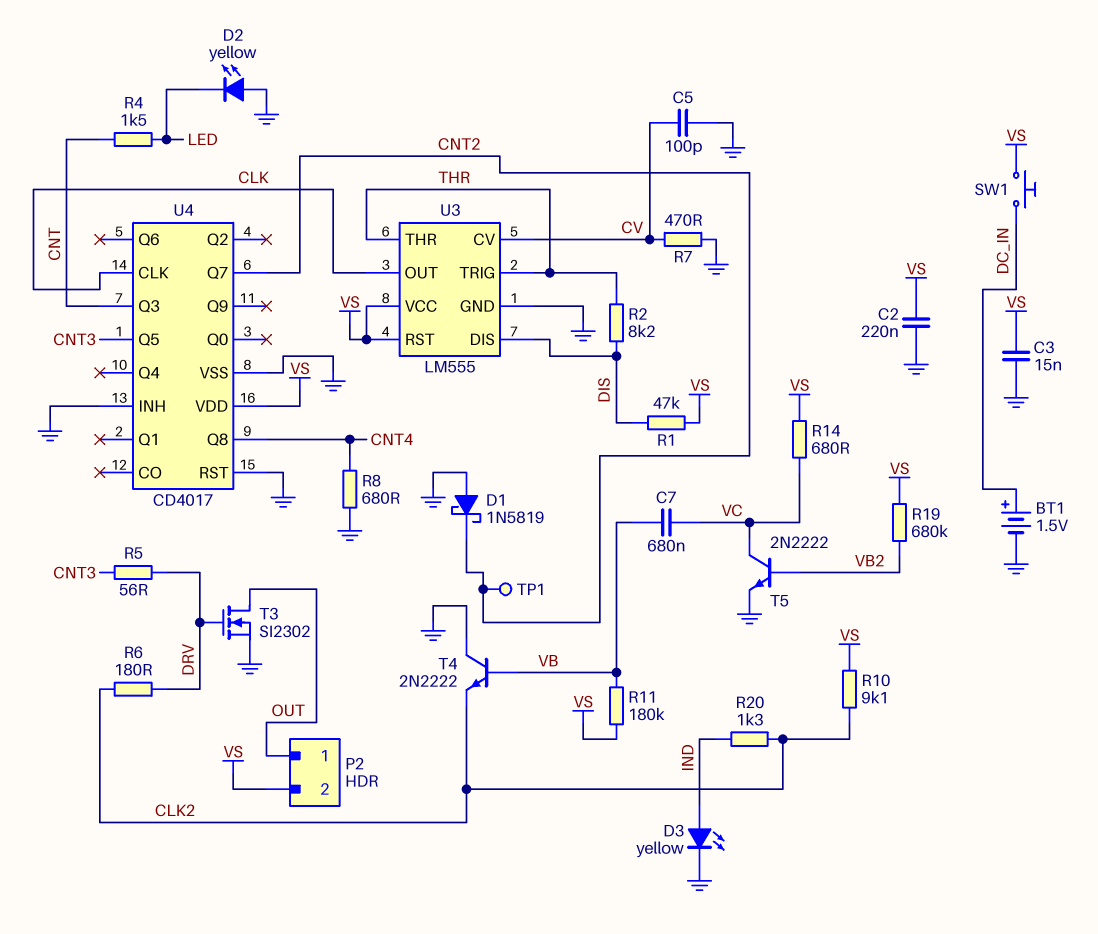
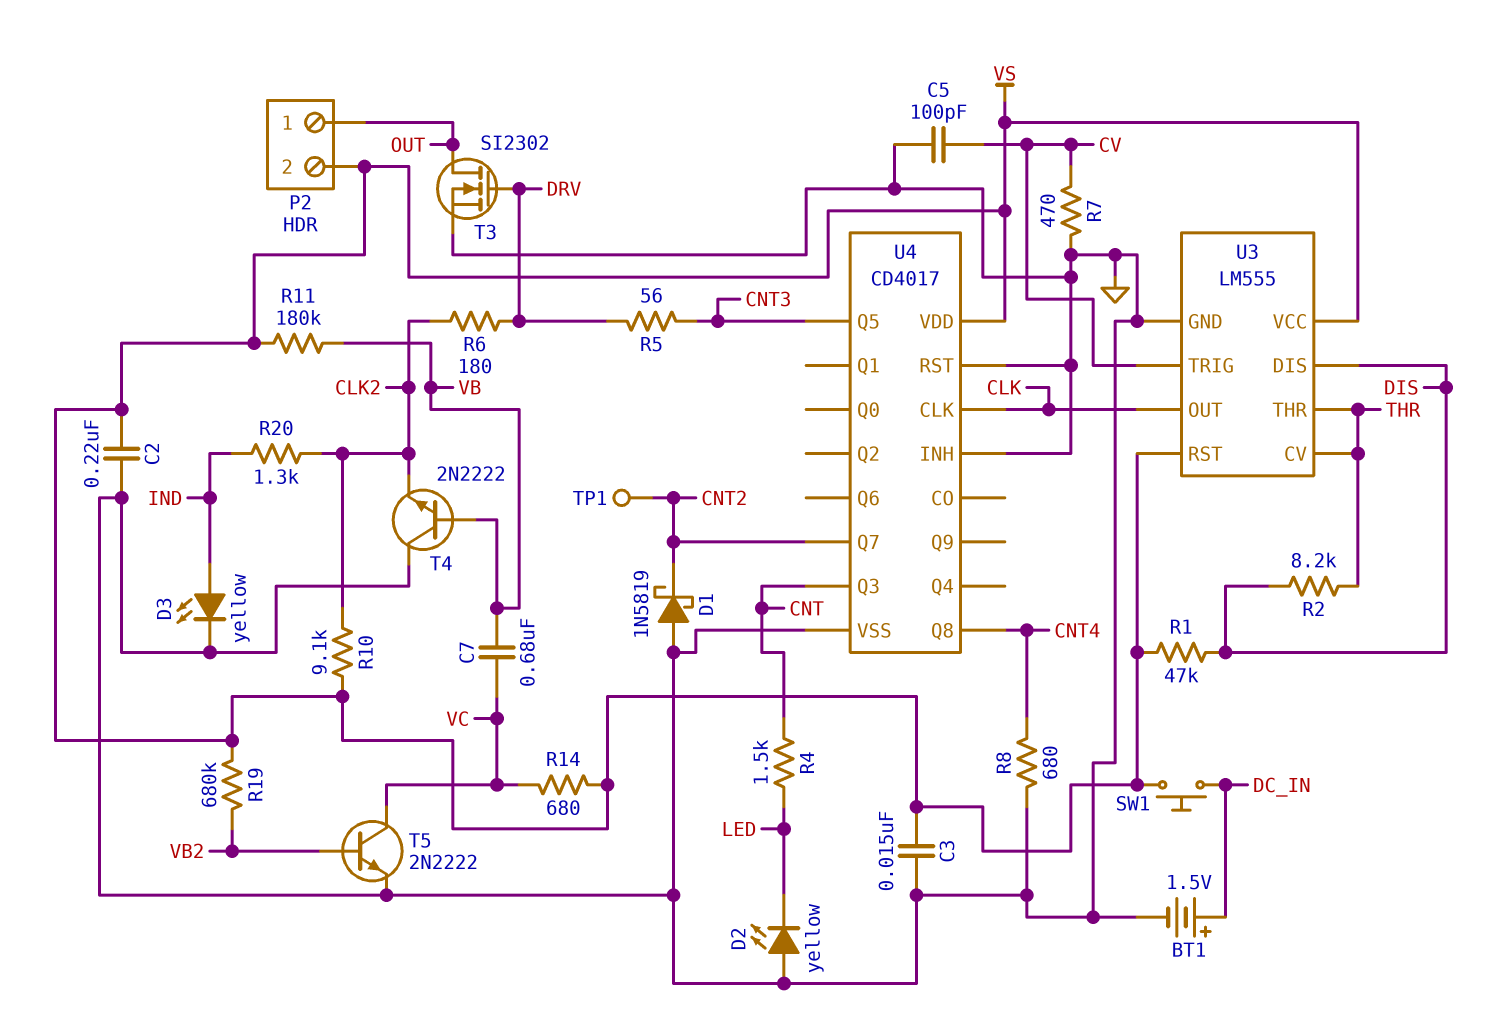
U3 pin CV: CV -> THR
U3 pin TRIG: THR -> CV

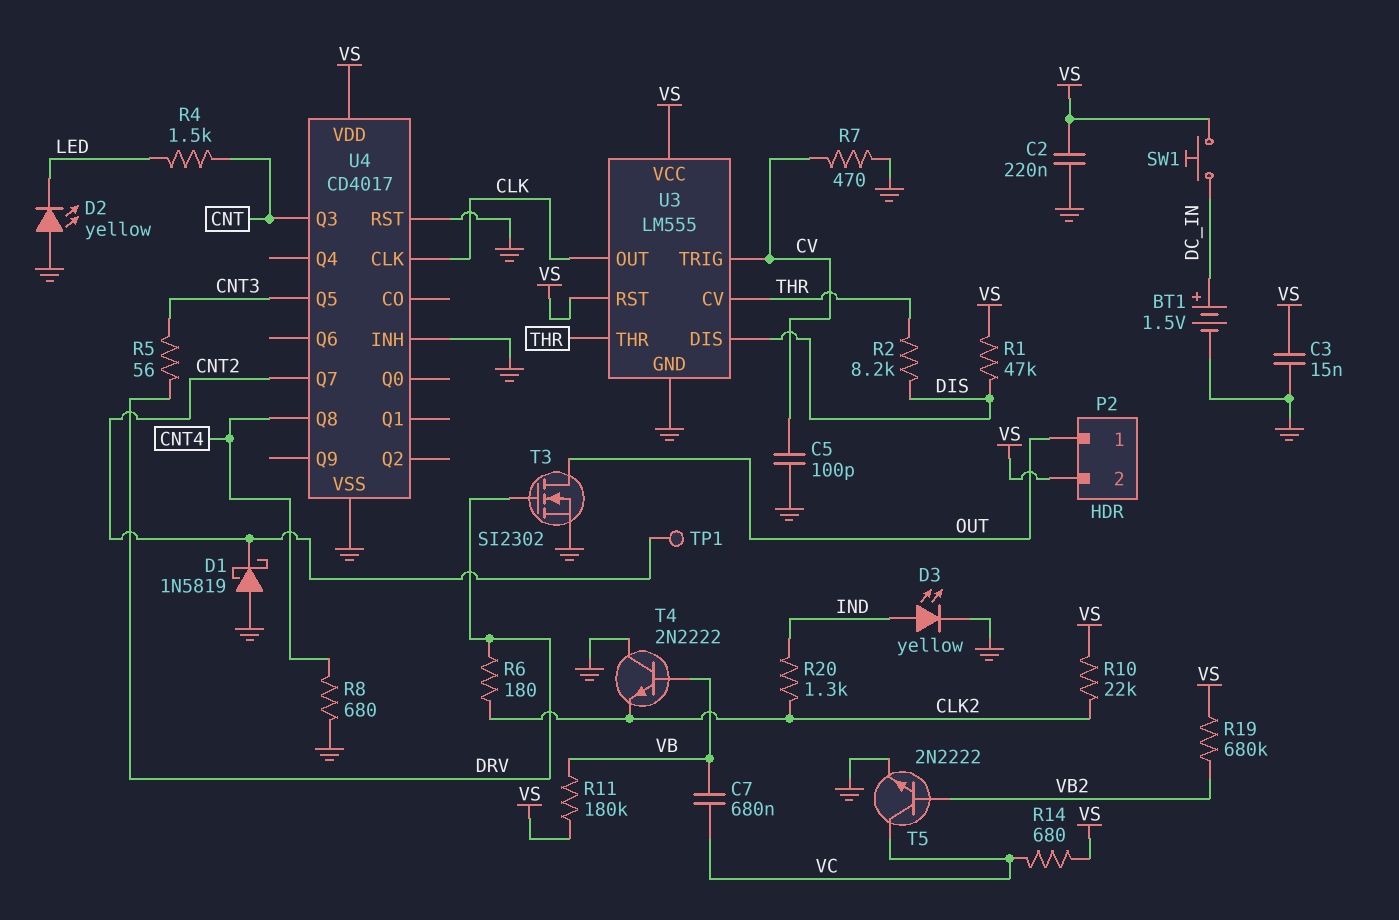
R10: 9.1k (CLK2, VS) -> 22k (CLK2, VS)

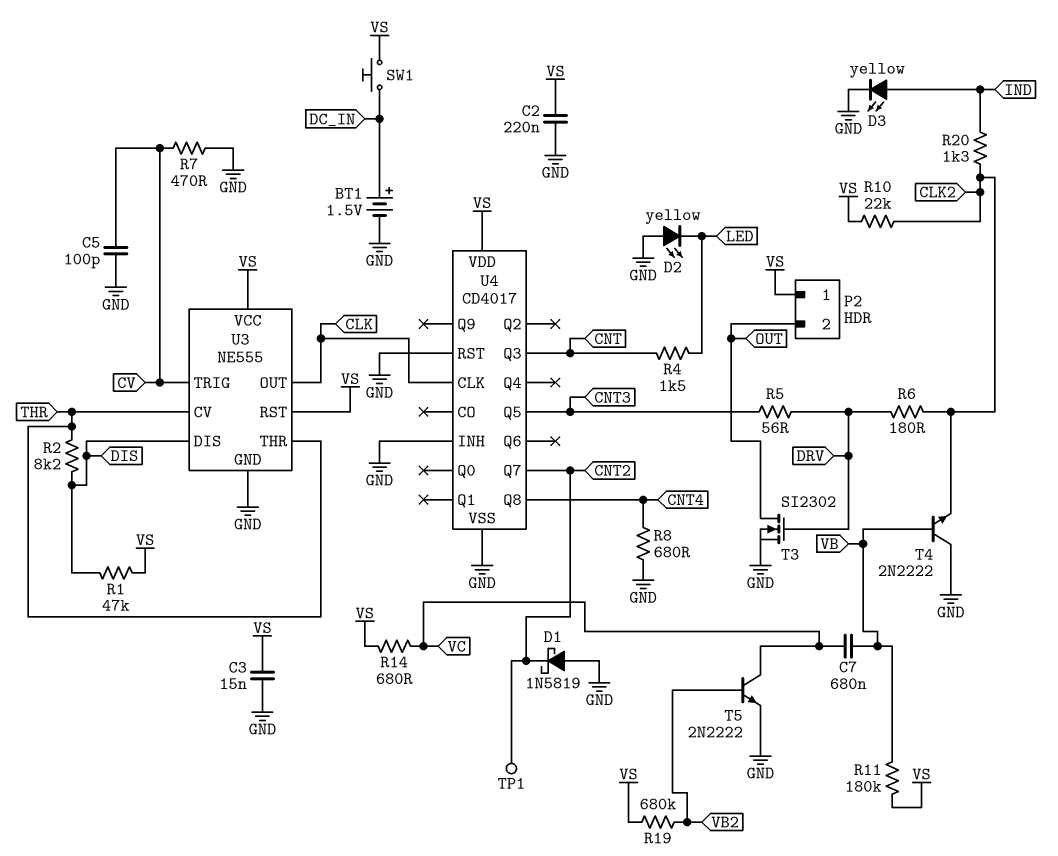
P2 pin 1: OUT -> VS
P2 pin 2: VS -> OUT
U3: LM555 -> NE555

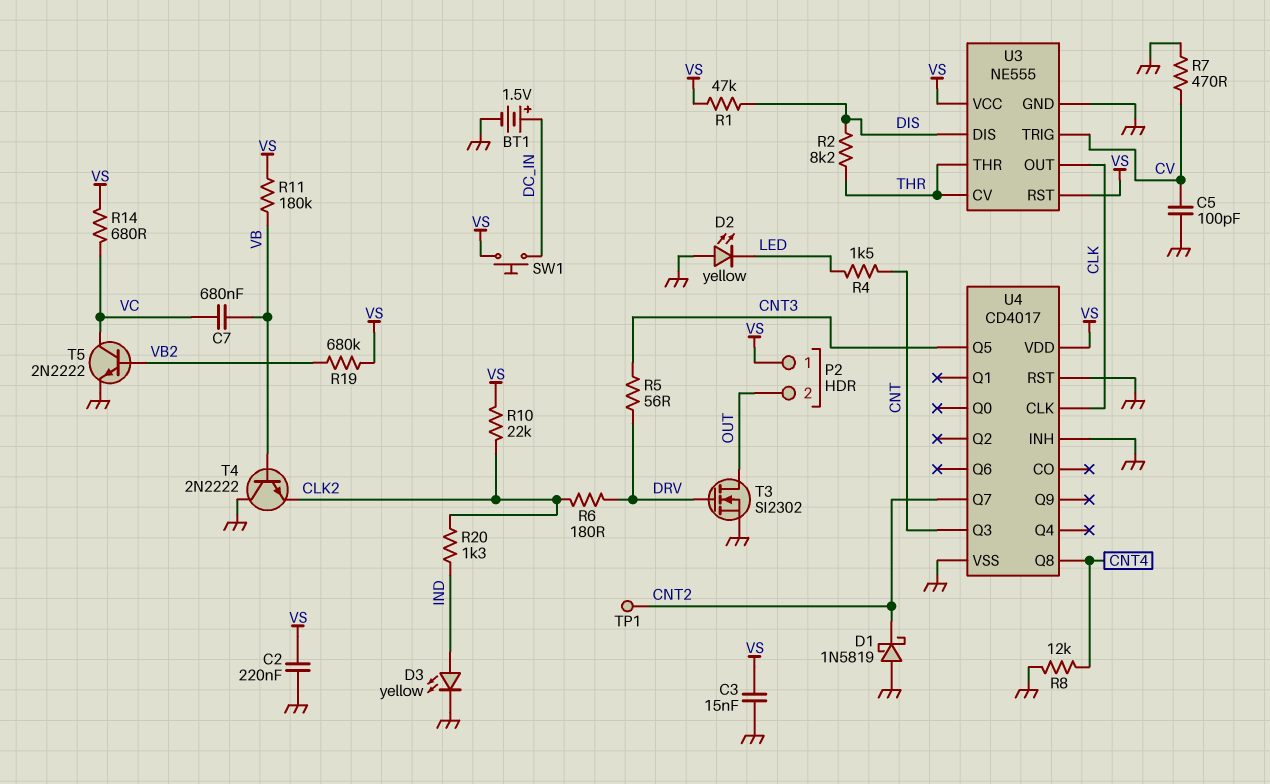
R8: 680 (CNT4, GND) -> 12k (CNT4, GND)

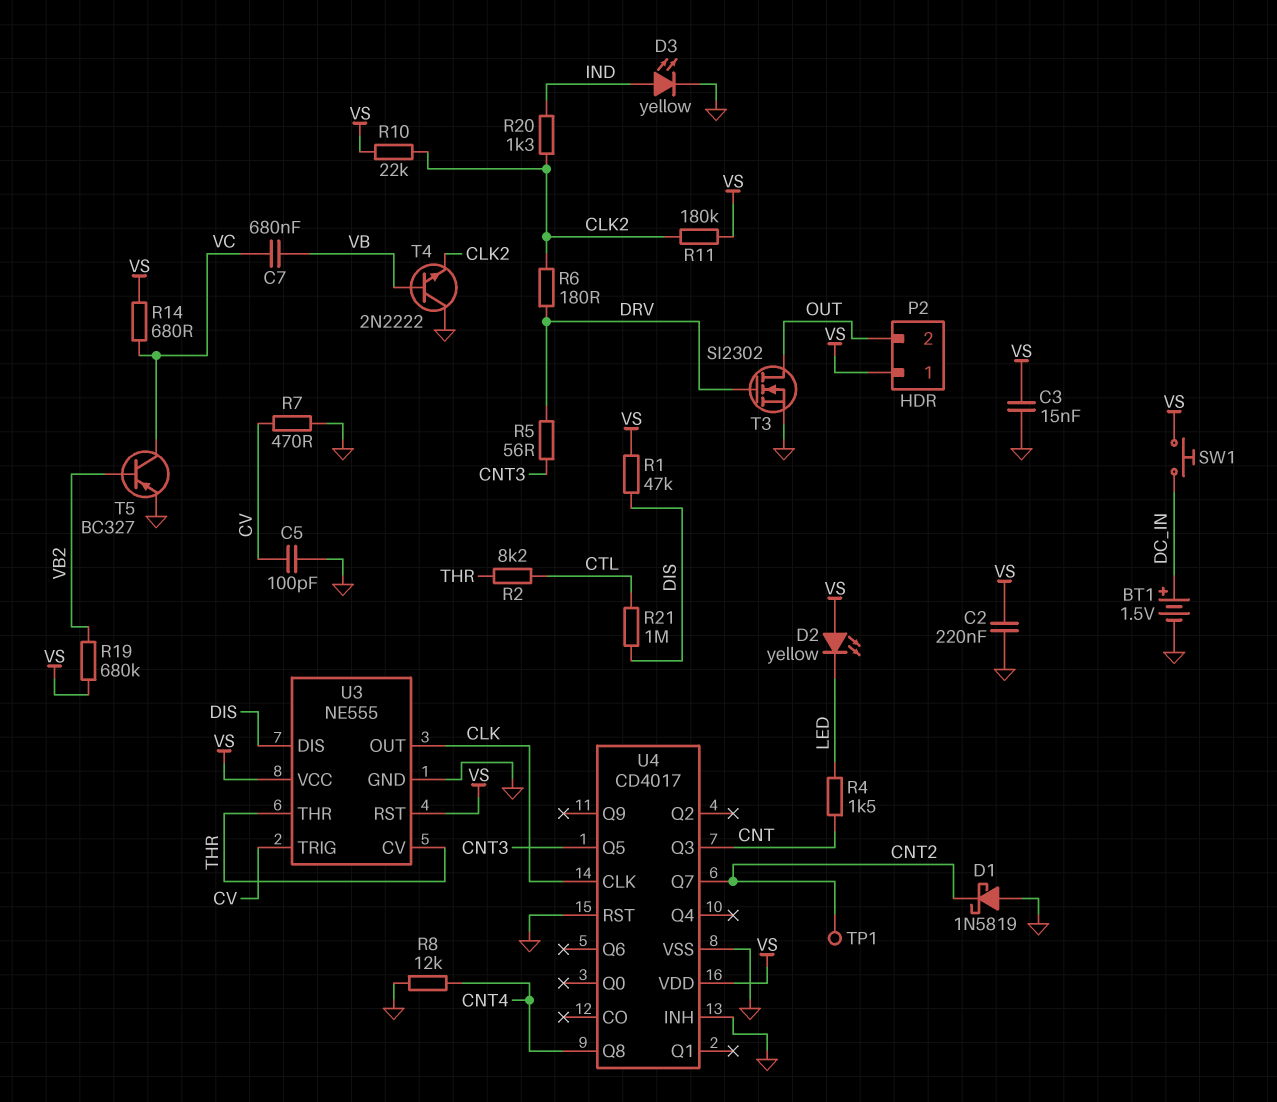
D2: LED yellow (A GND, K LED) -> LED yellow (A VS, K LED)
R2: 8.2k (DIS, THR) -> 8.2k (CTL, THR)
R11: 180k (VB, VS) -> 180k (CLK2, VS)
R21: none -> 1M (CTL, DIS)
T5: NPN 2N2222 (B VB2, C VC, E GND) -> PNP BC327 (B VB2, C VC, E GND)

